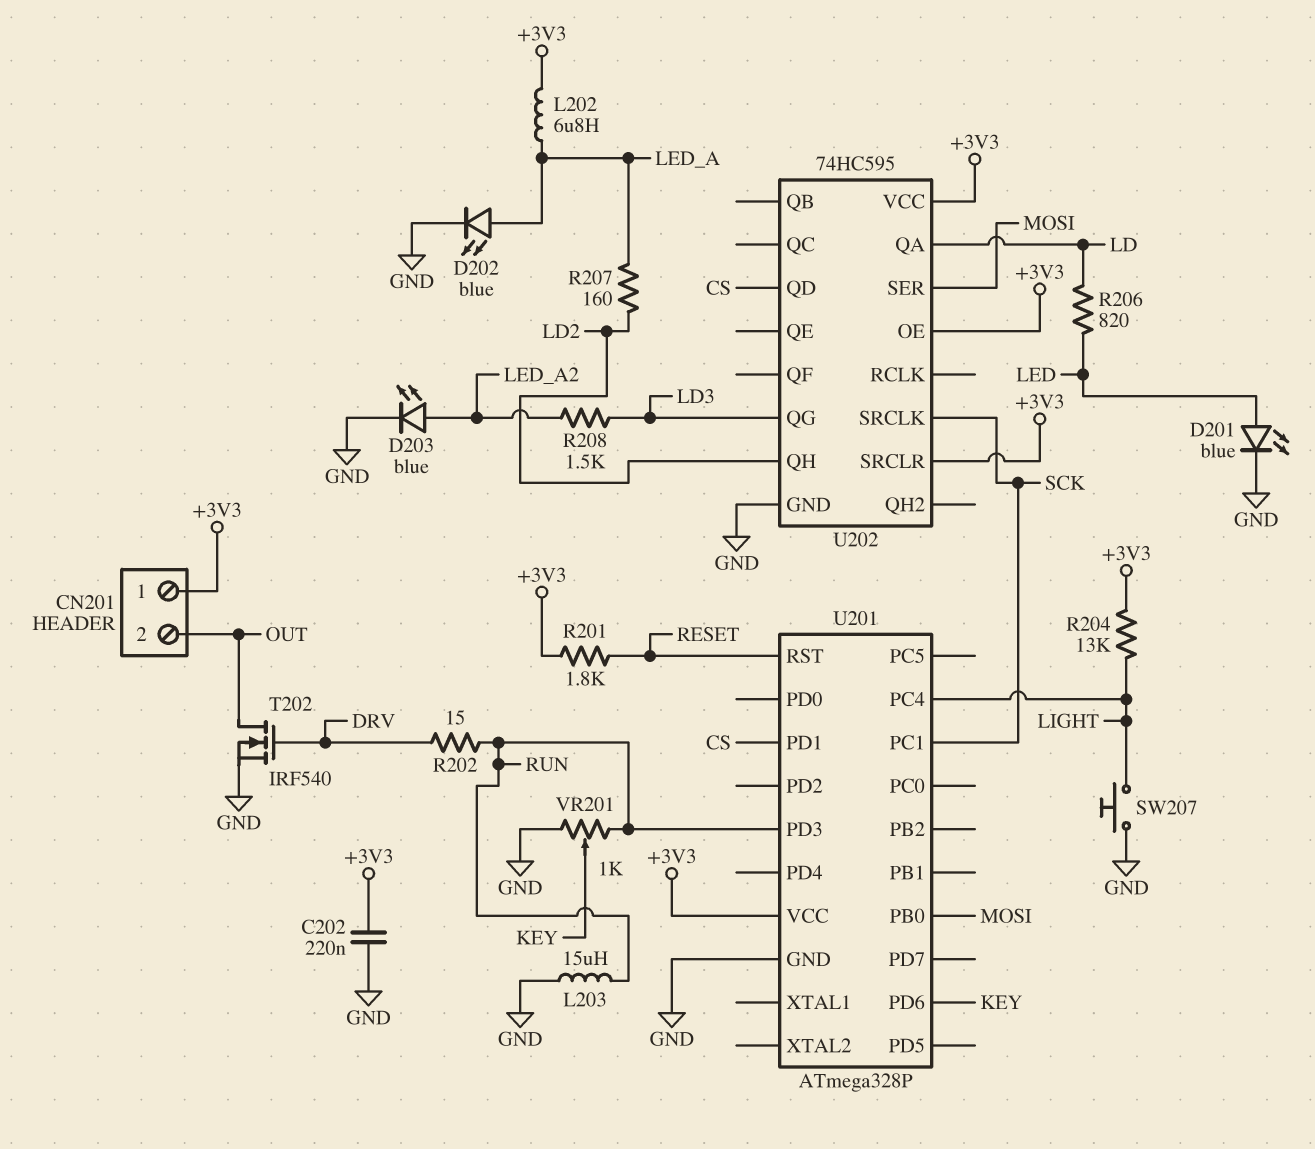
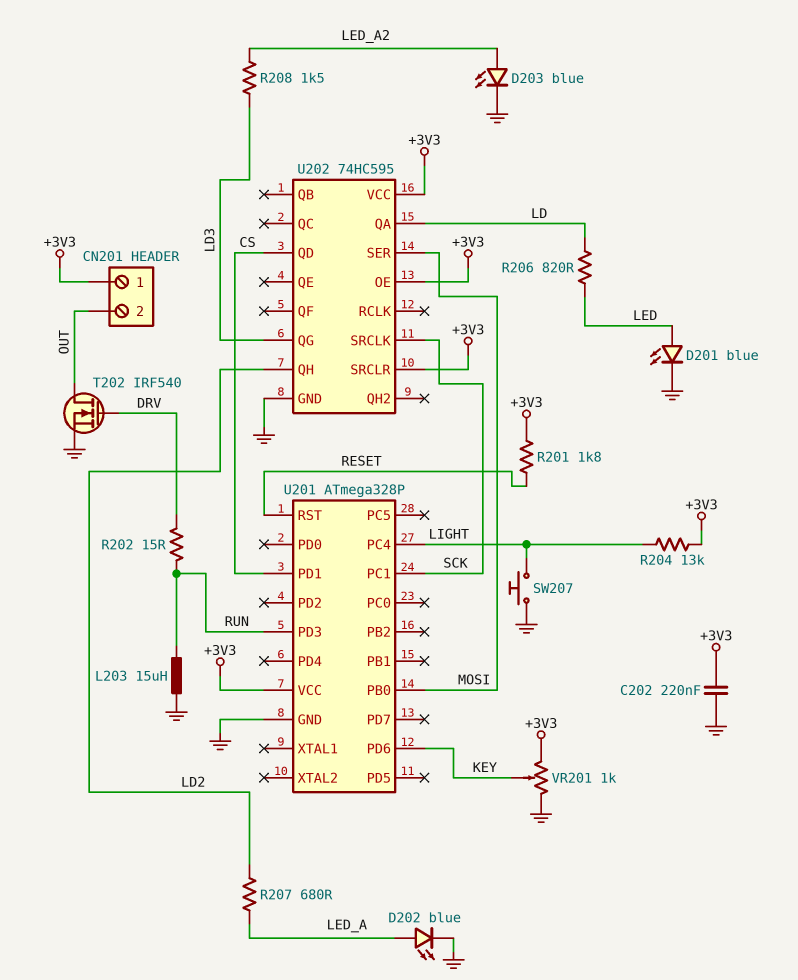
L202: 6.8uH (+3V3, LED_A) -> none
R207: 160 (LD2, LED_A) -> 680 (LD2, LED_A)
VR201: 1k (GND, RUN, wiper KEY) -> 1k (+3V3, GND, wiper KEY)

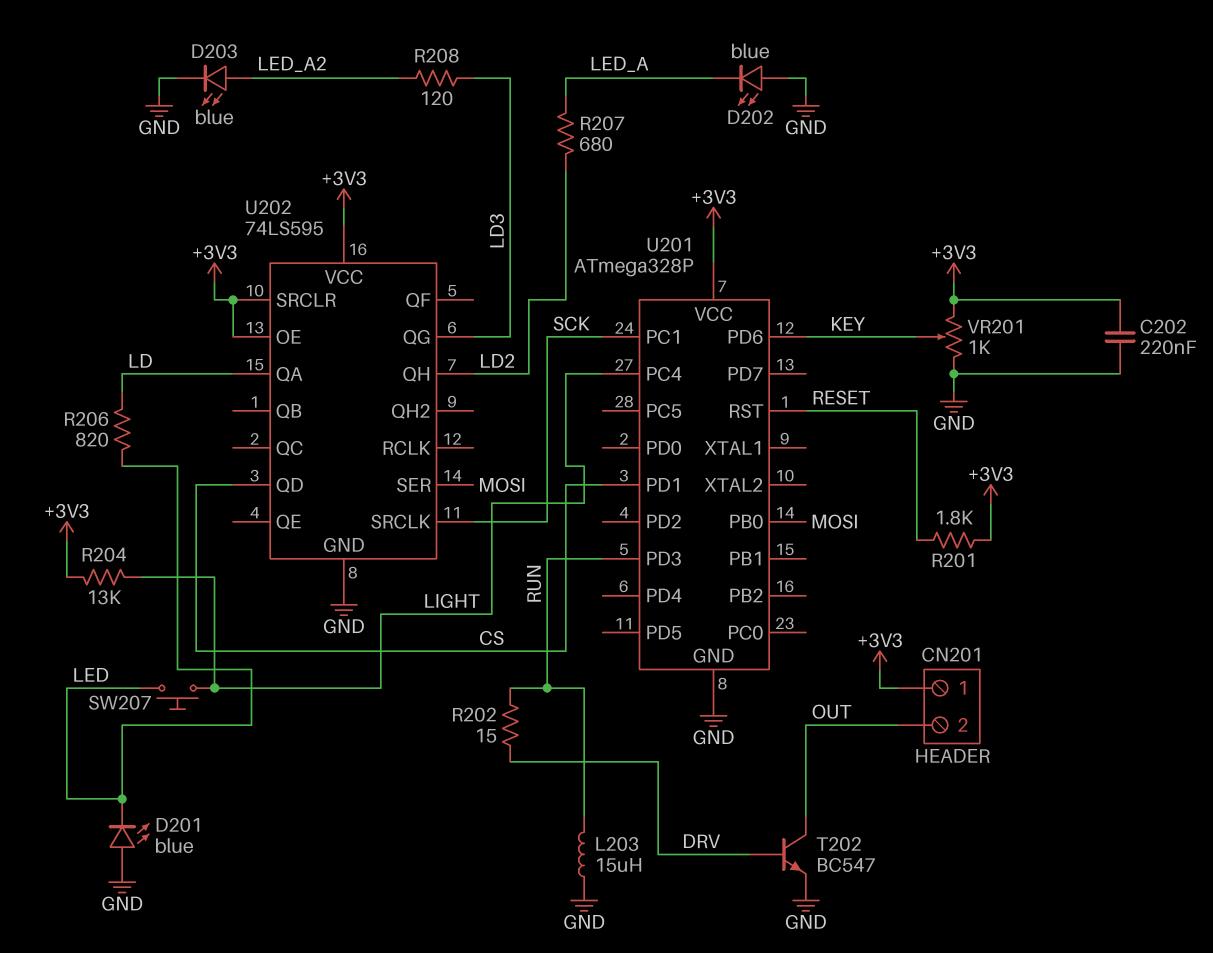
D201: LED blue (A LED, K GND) -> LED blue (A GND, K LED)
D202: LED blue (A LED_A, K GND) -> LED blue (A GND, K LED_A)
R208: 1.5k (LD3, LED_A2) -> 120 (LD3, LED_A2)
SW207: button (GND, LIGHT) -> button (LED, LIGHT)
T202: NMOS IRF540 (G DRV, D OUT, S GND) -> NPN BC547 (B DRV, C OUT, E GND)
U202: 74HC595 -> 74LS595

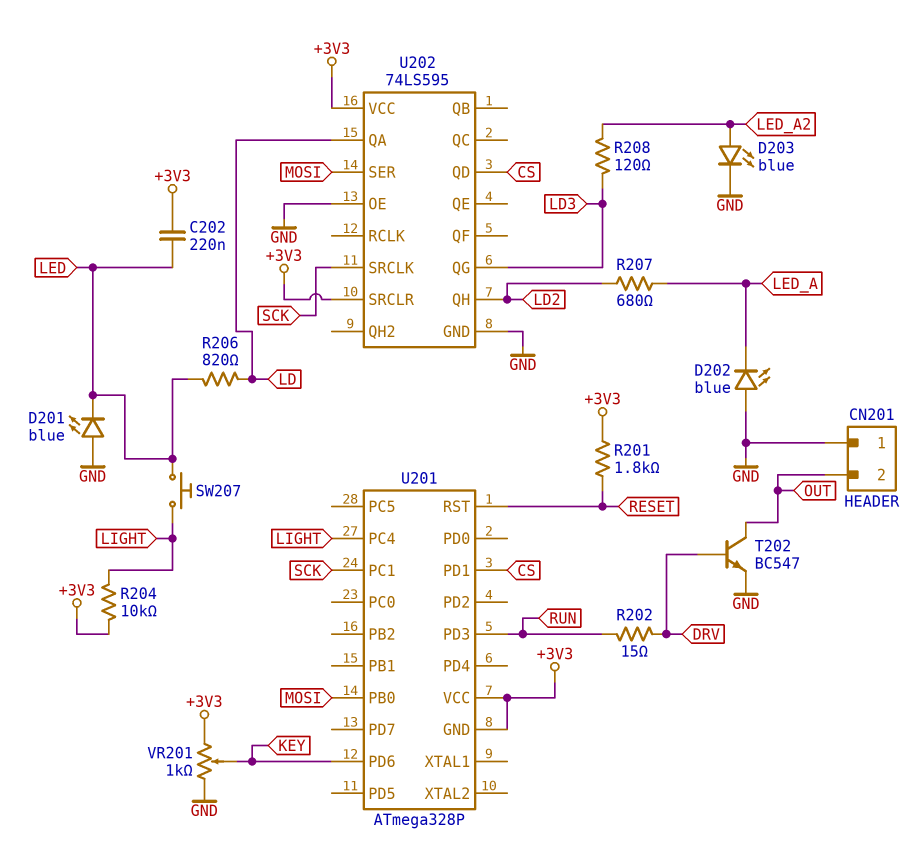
C202: 220nF (+3V3, GND) -> 220nF (+3V3, LED)
CN201 pin 1: +3V3 -> GND
L203: 15uH (GND, RUN) -> none
R204: 13k (+3V3, LIGHT) -> 10k (+3V3, LIGHT)
U201 pin GND: GND -> +3V3
U202 pin OE: +3V3 -> GND

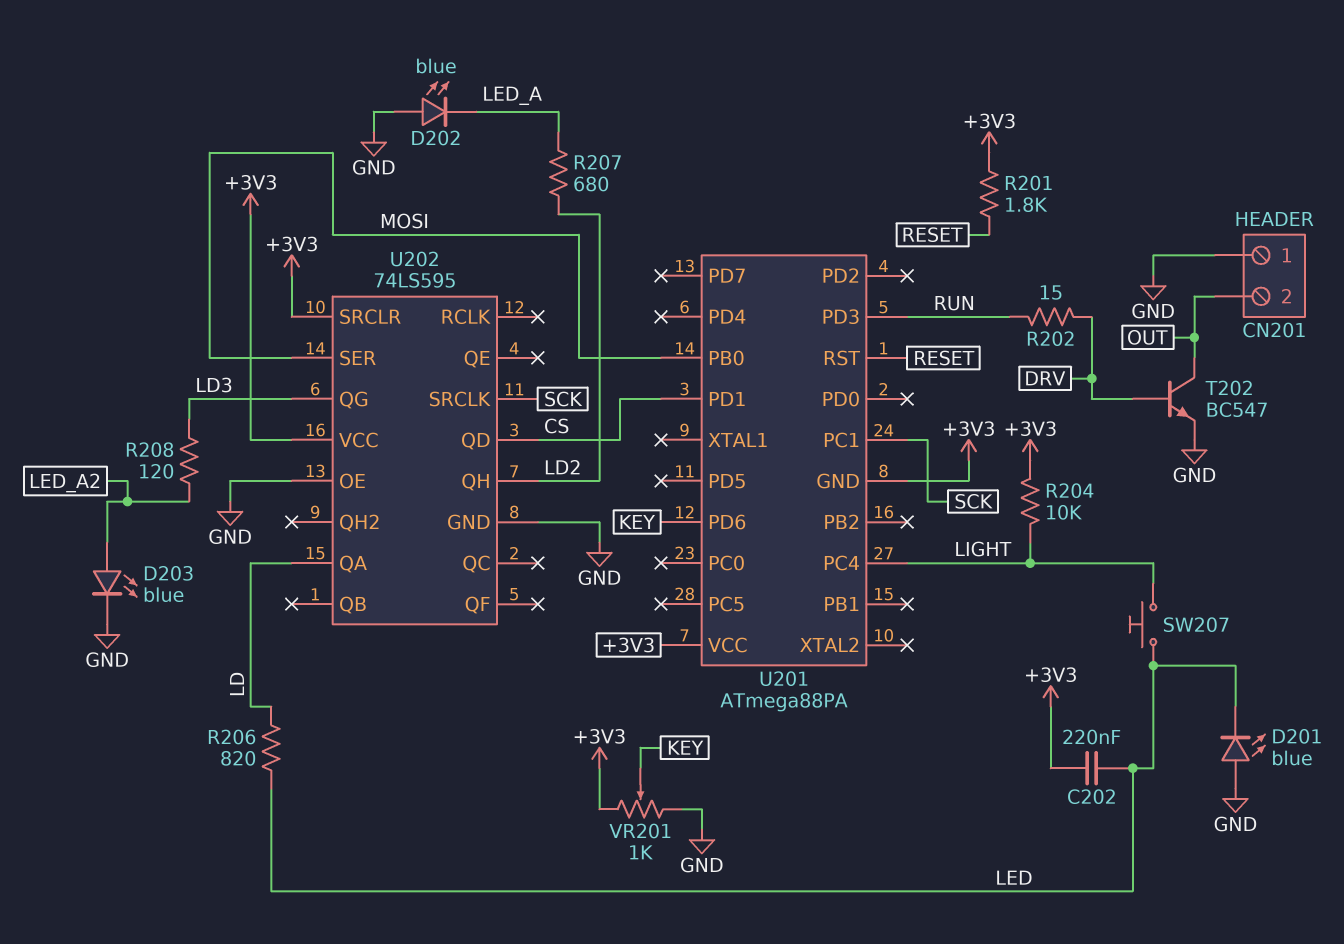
U201: ATmega328P -> ATmega88PA

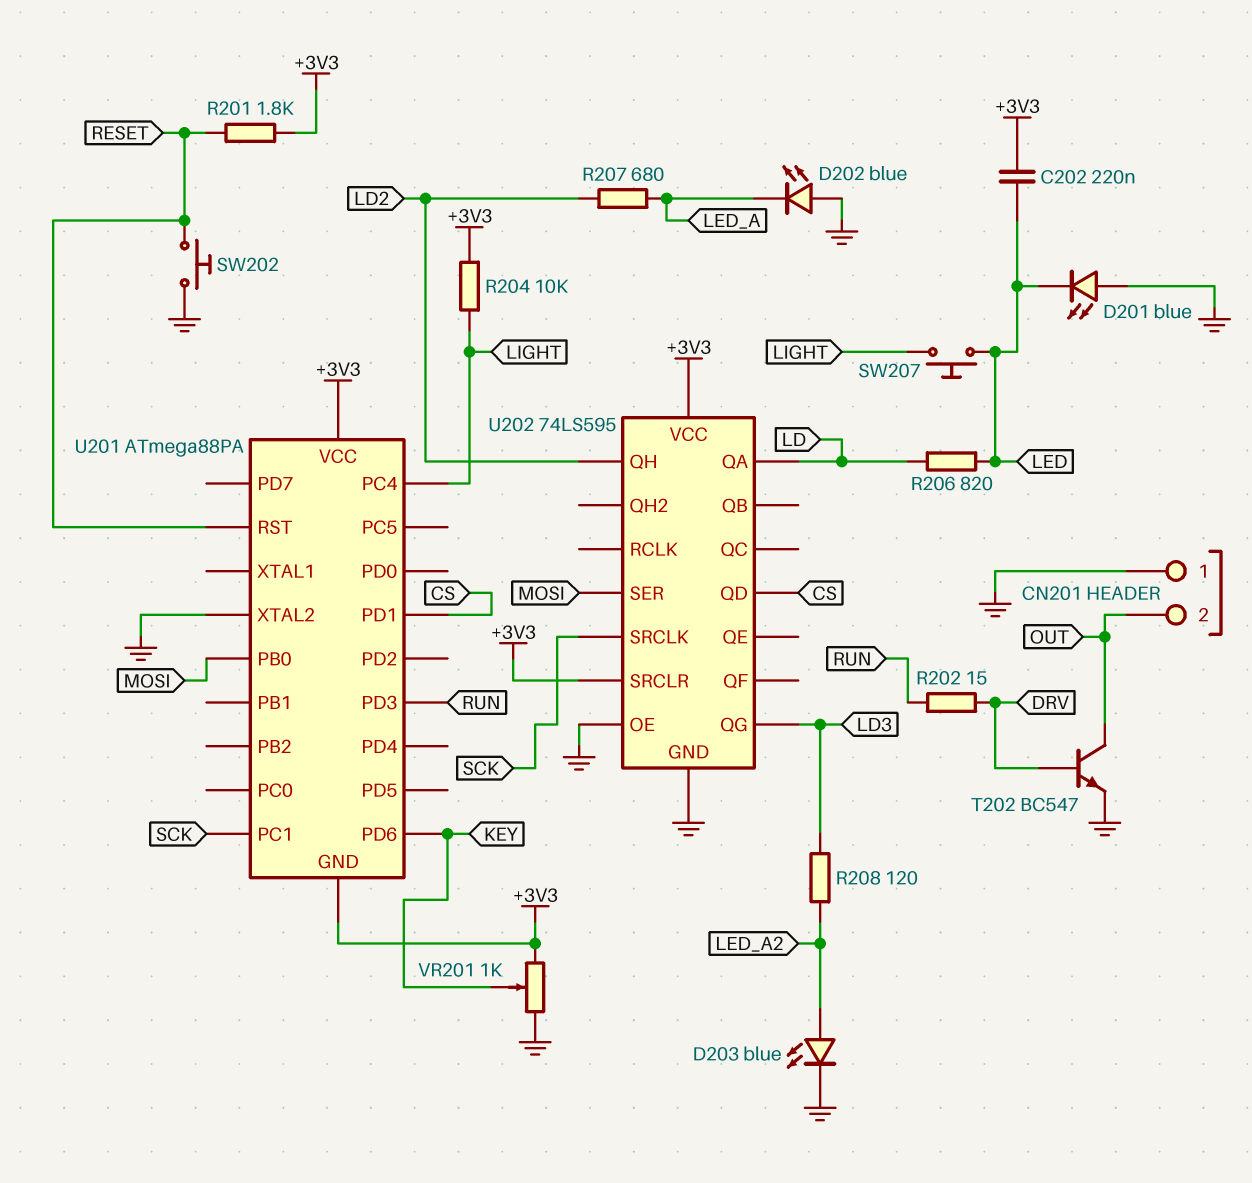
SW202: none -> button (GND, RESET)
U201 pin XTAL2: none -> GND

